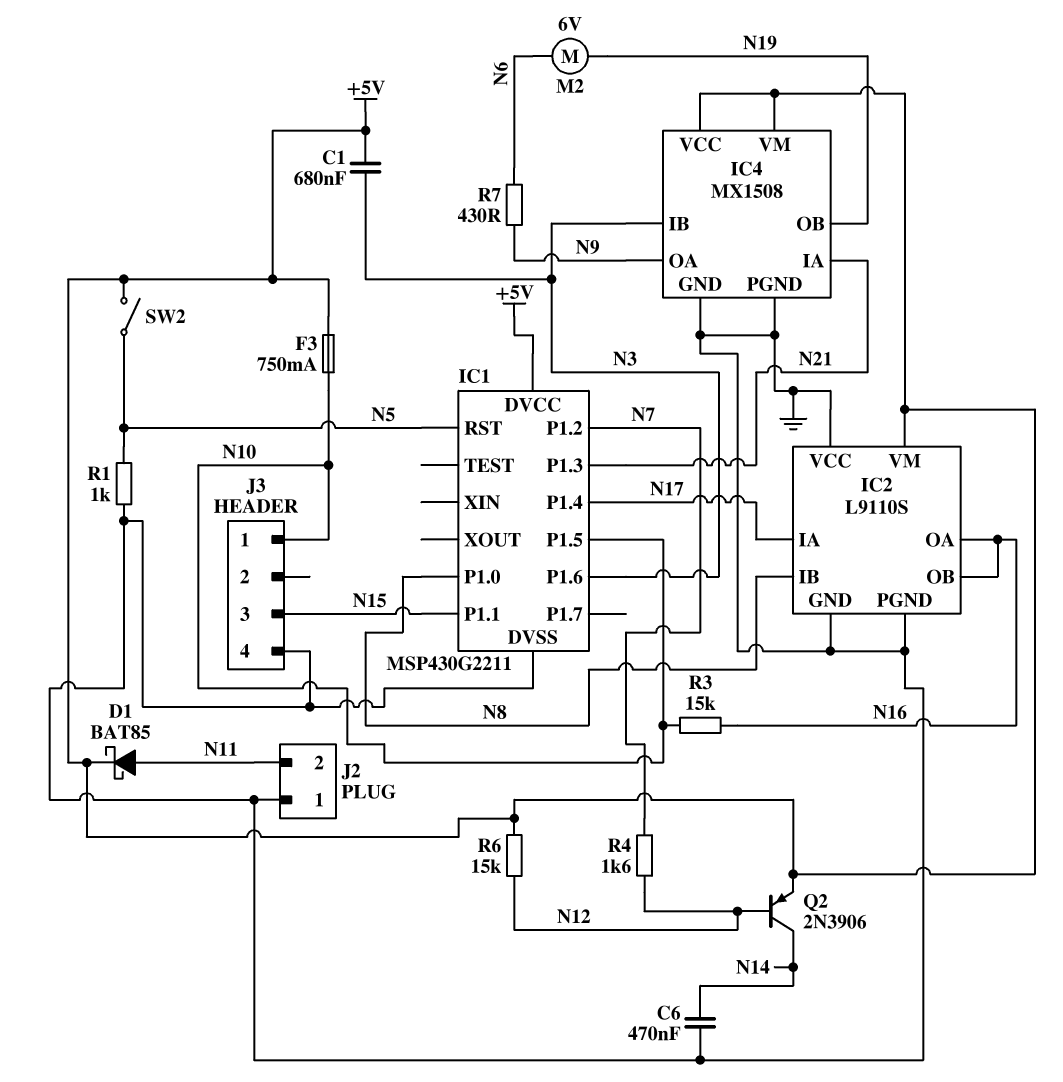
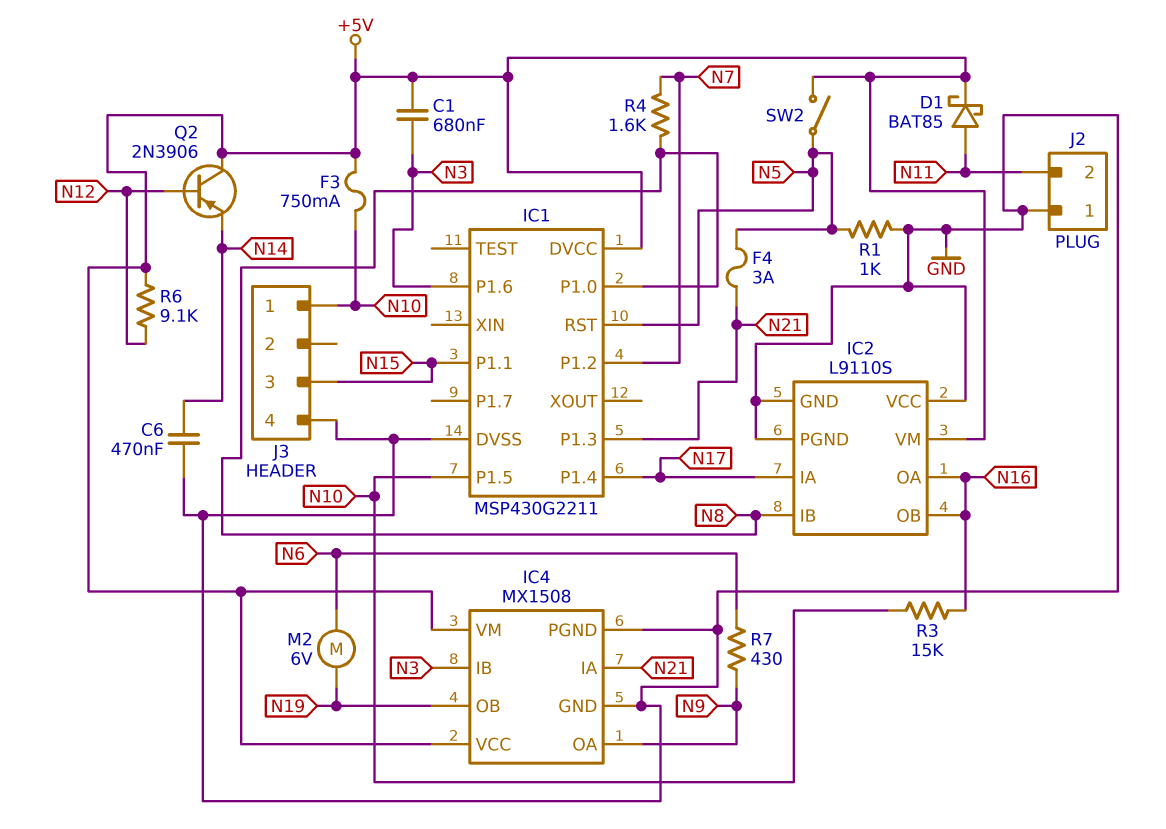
F4: none -> 3A (N5, N21)
Q2: PNP 2N3906 (B N12, C N14, E +5V) -> PNP 2N3906 (B N12, C +5V, E N14)
R4: 1.6k (N7, N12) -> 1.6k (N7, N8)
R6: 15k (+5V, N12) -> 9.1k (+5V, N12)

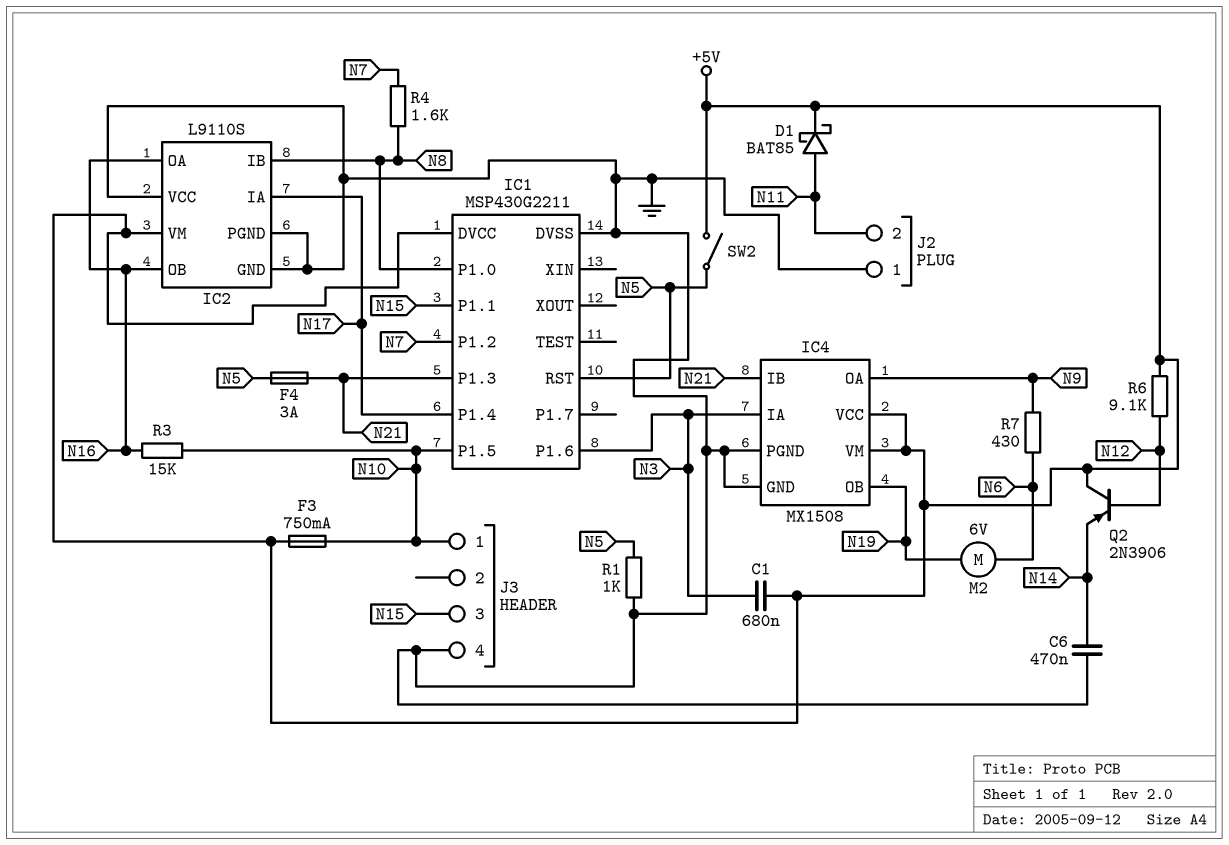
IC4 pin IA: N21 -> N3
IC4 pin IB: N3 -> N21

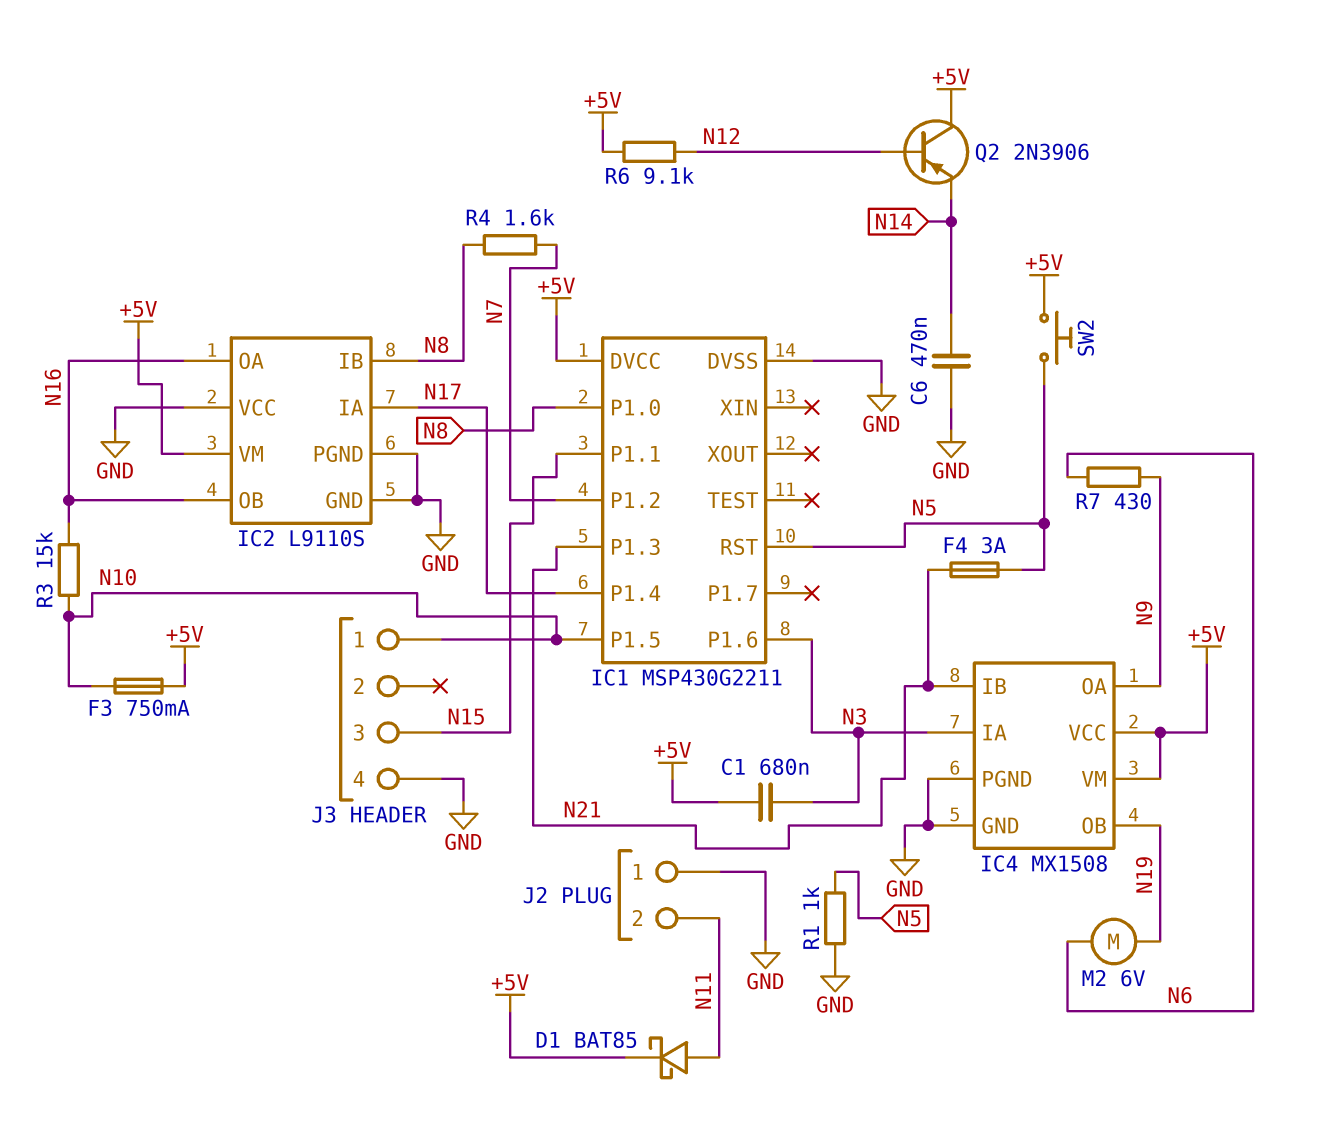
SW2: switch (+5V, N5) -> button (+5V, N5)

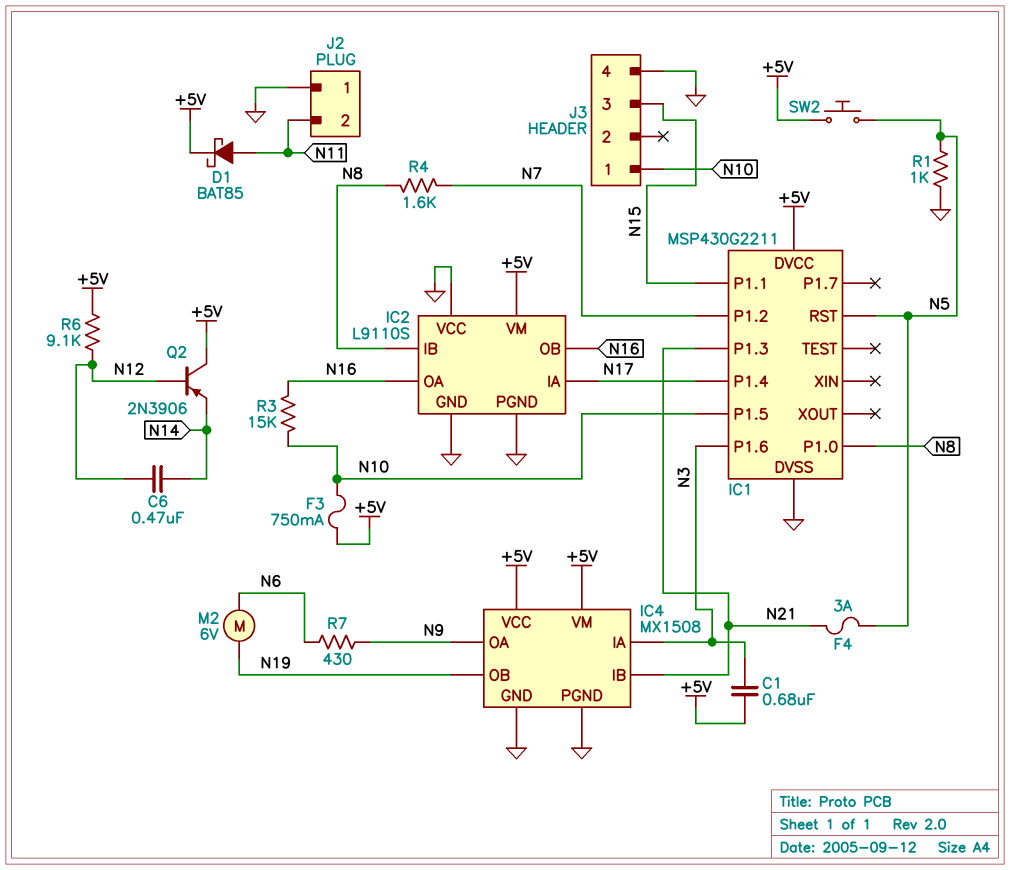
C6: 470nF (GND, N14) -> 470nF (N12, N14)

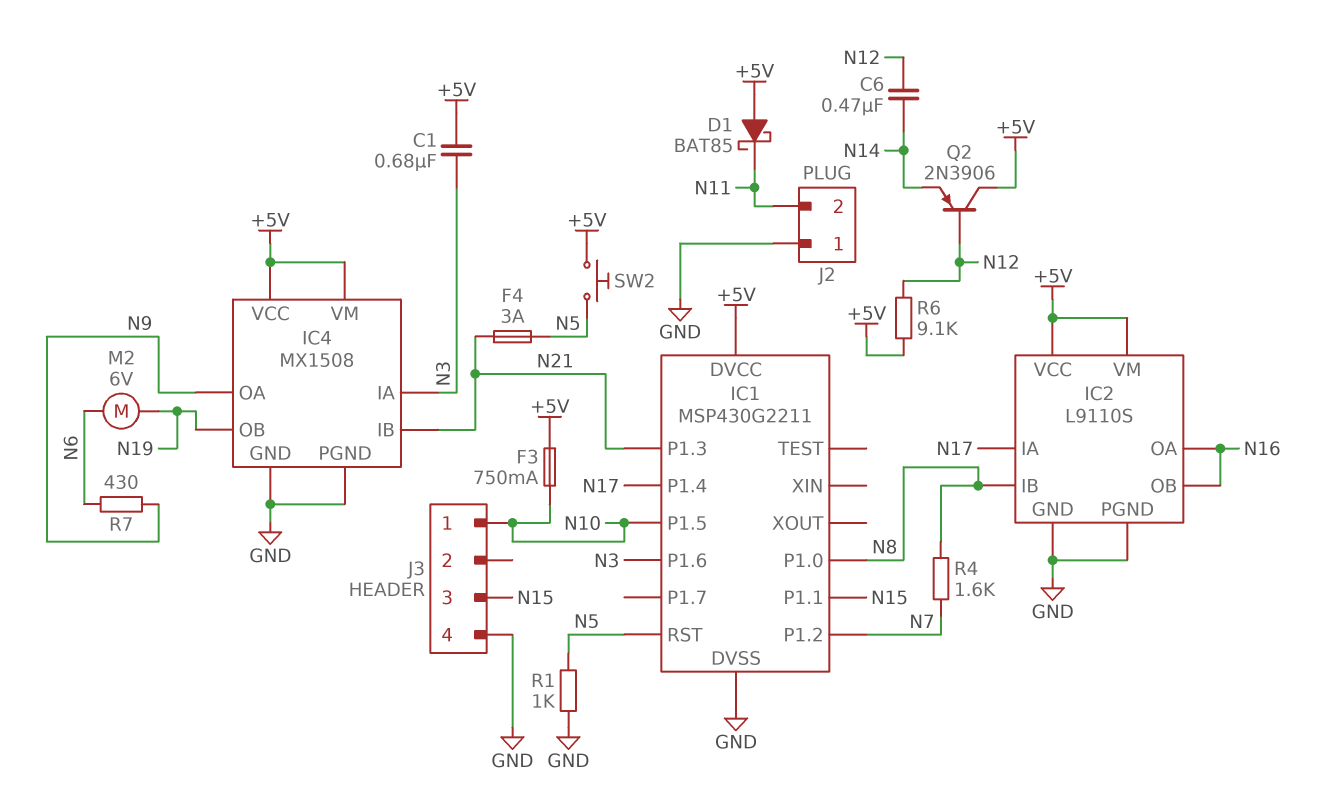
D1: schottky BAT85 (A N11, K +5V) -> schottky BAT85 (A +5V, K N11)
IC2 pin VCC: GND -> +5V
R3: 15k (N10, N16) -> none

